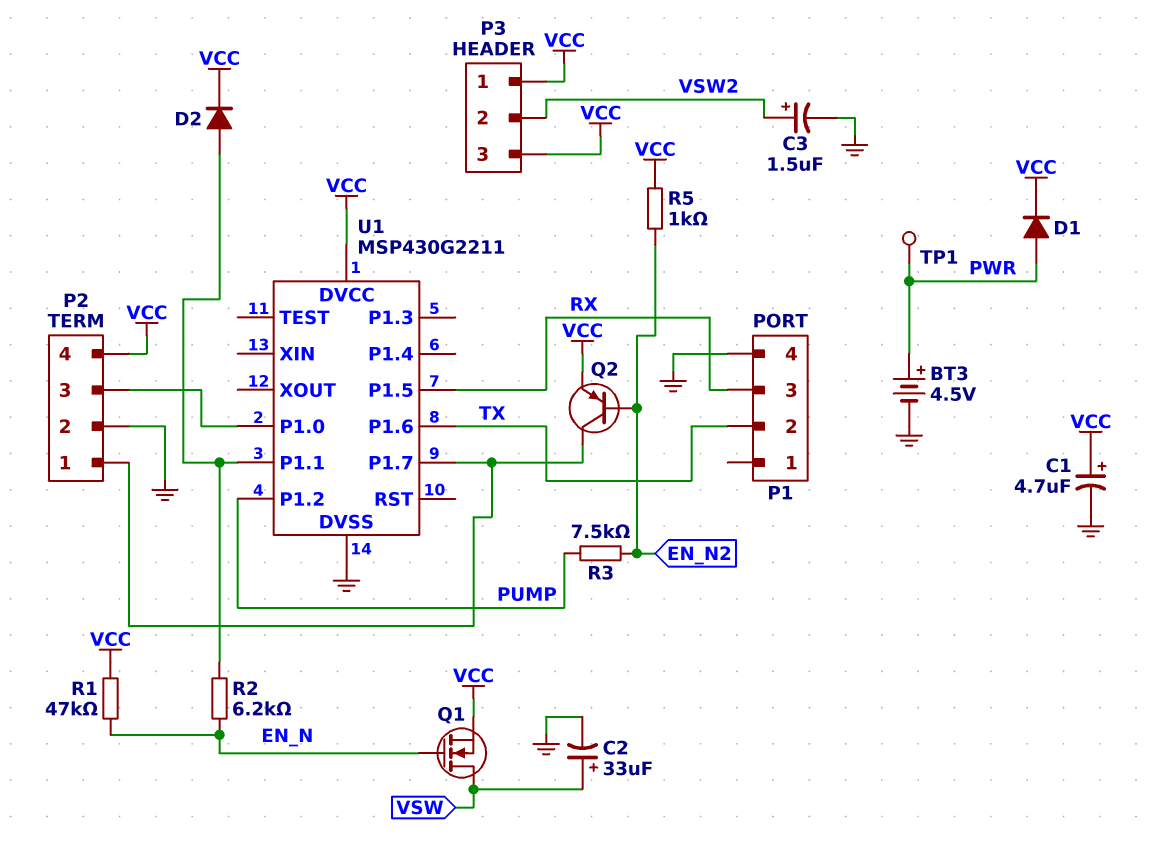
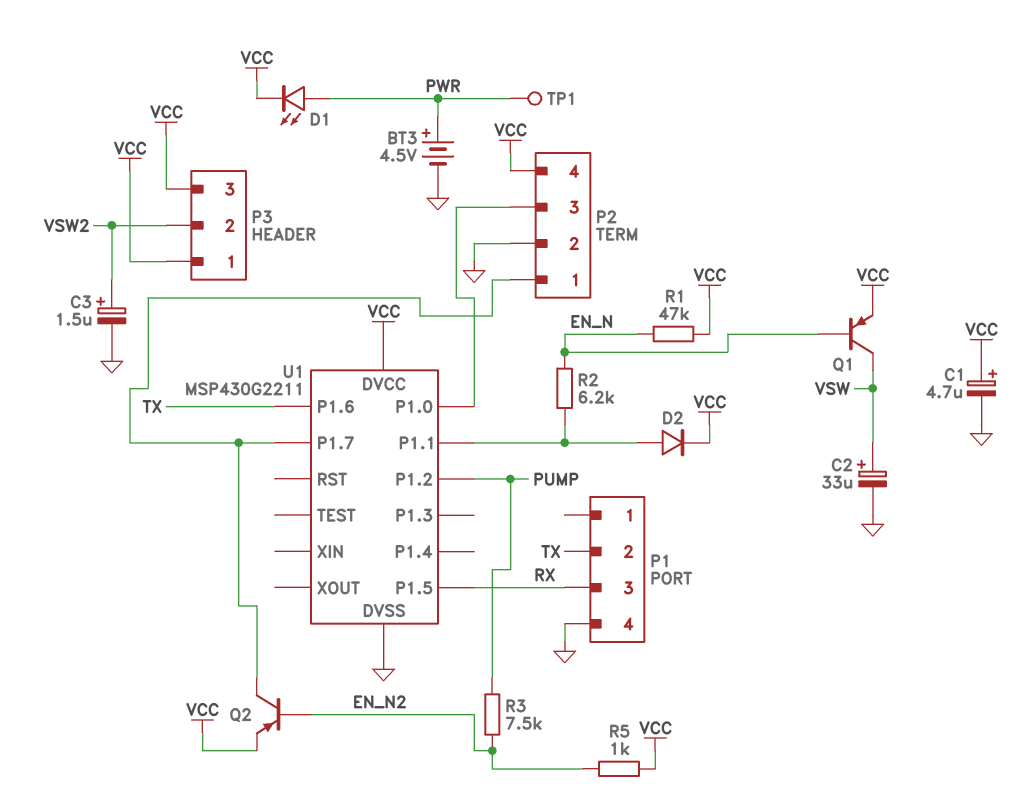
D1: diode (A PWR, K VCC) -> LED (A PWR, K VCC)
Q1: NMOS (G EN_N, D VSW, S VCC) -> PNP (B EN_N, C VSW, E VCC)

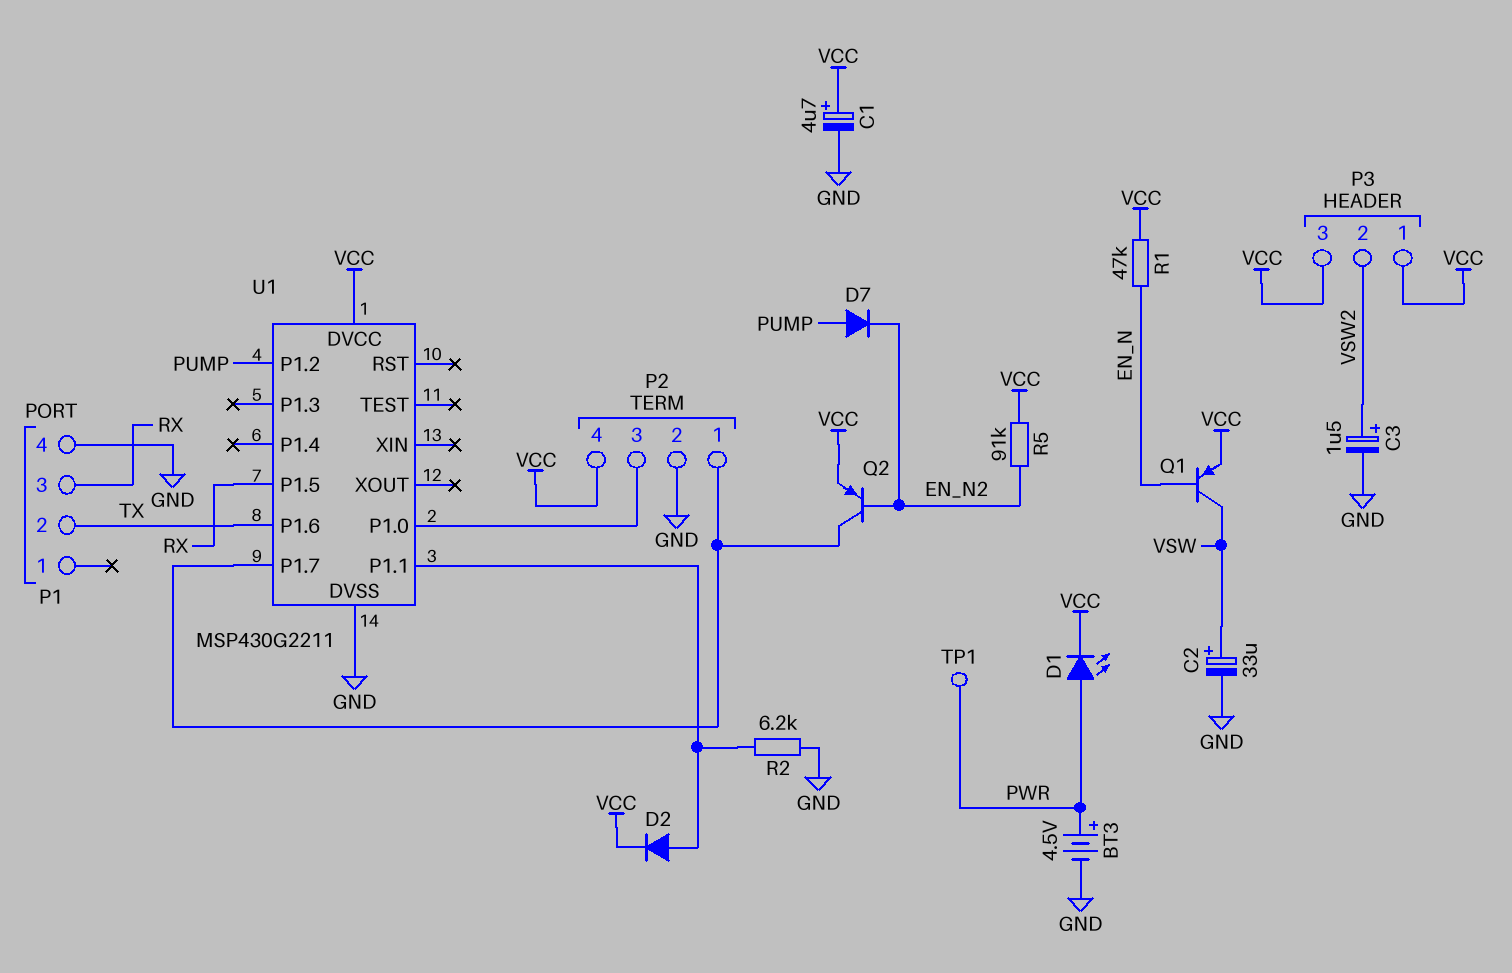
D7: none -> diode (A PUMP, K EN_N2)
R2: 6.2k (EN_N, U1/P1.1) -> 6.2k (GND, U1/P1.1)
R3: 7.5k (EN_N2, PUMP) -> none
R5: 1k (EN_N2, VCC) -> 91k (EN_N2, VCC)

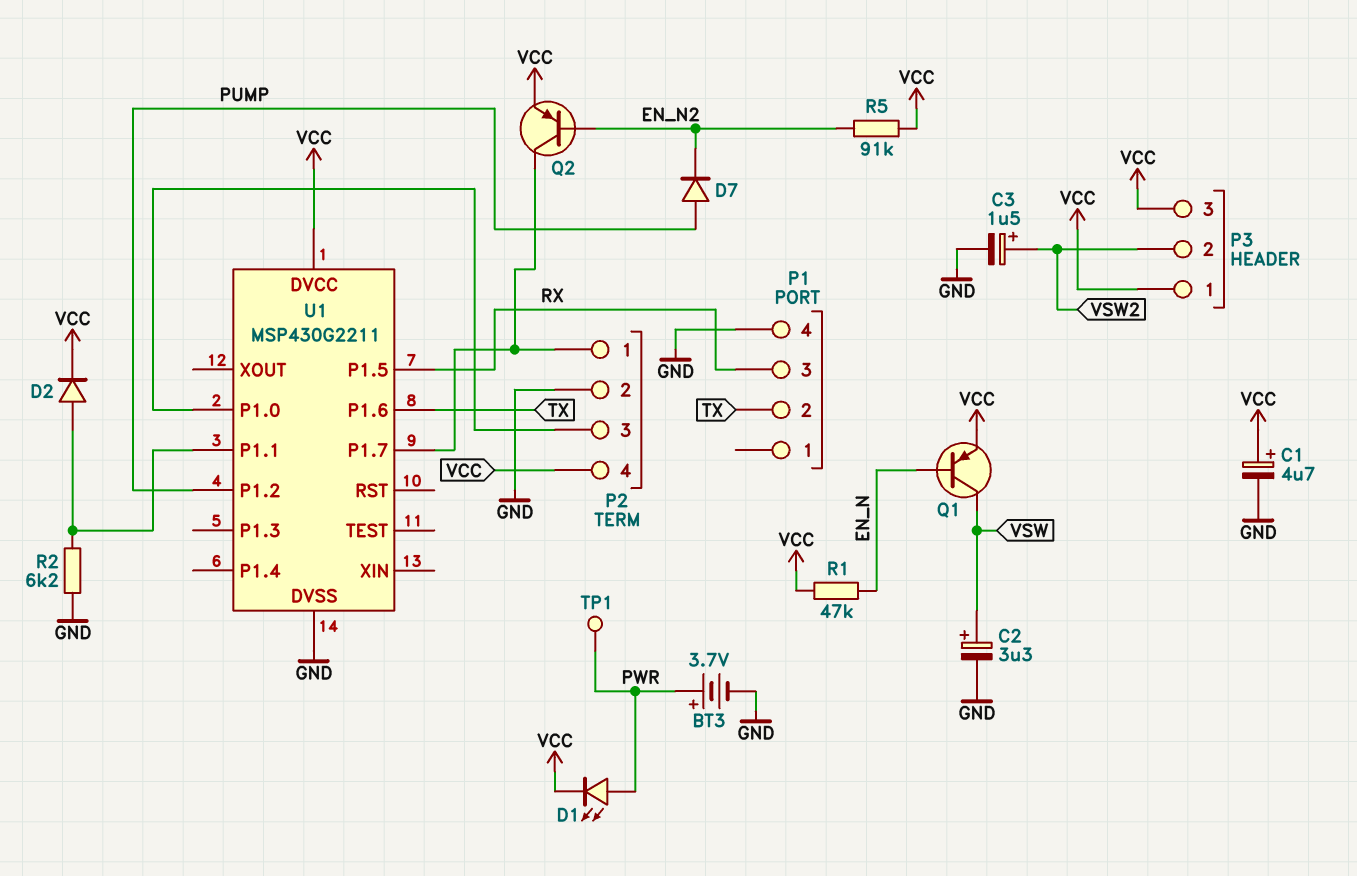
BT3: 4.5V (plus PWR, minus GND) -> 3.7V (plus PWR, minus GND)
C2: 33uF (plus VSW, minus GND) -> 3.3uF (plus VSW, minus GND)

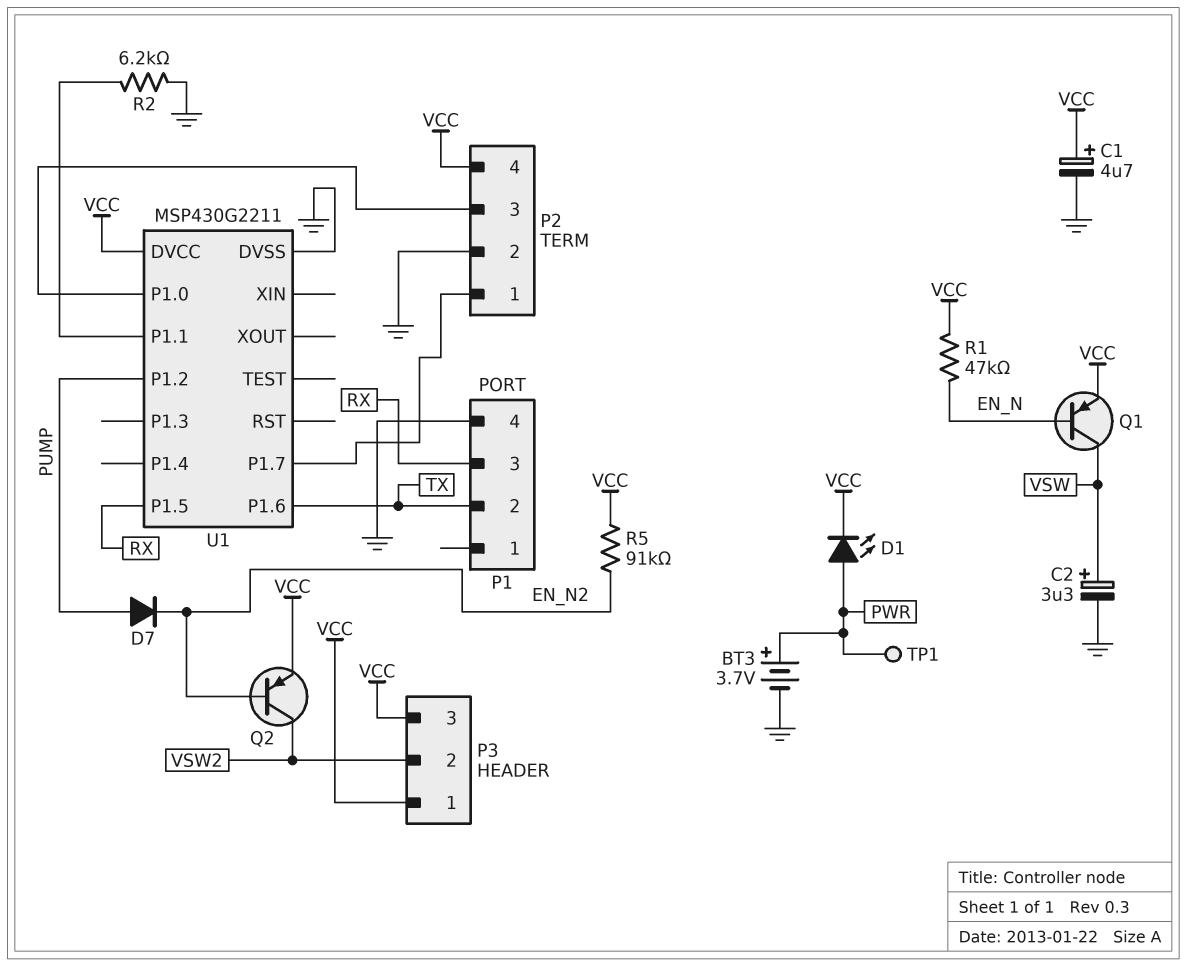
C3: 1.5uF (plus VSW2, minus GND) -> none
D2: diode (A U1/P1.1, K VCC) -> none
Q2: PNP (B EN_N2, C P2/1, E VCC) -> PNP (B EN_N2, C VSW2, E VCC)

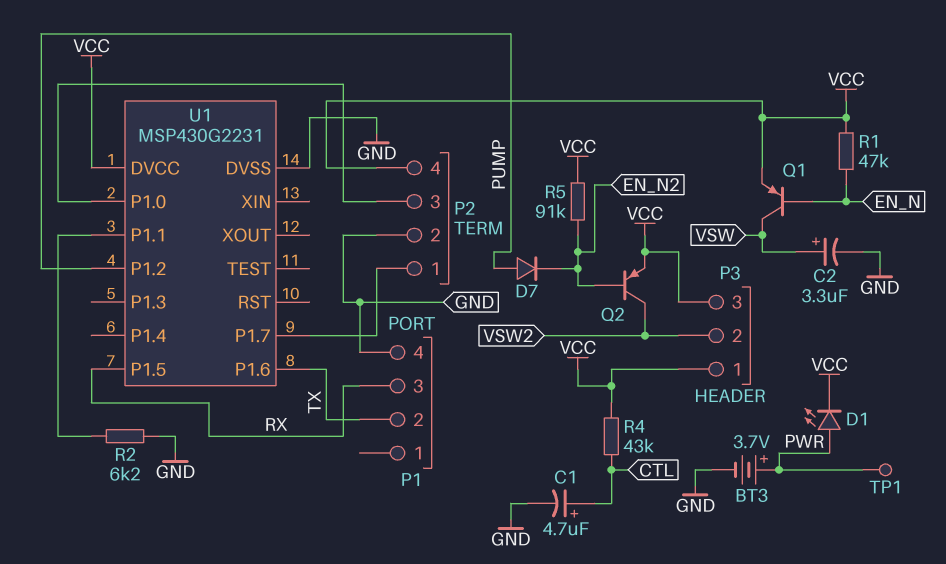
C1: 4.7uF (plus VCC, minus GND) -> 4.7uF (plus CTL, minus GND)
R4: none -> 43k (CTL, VCC)
U1: MSP430G2211 -> MSP430G2231

